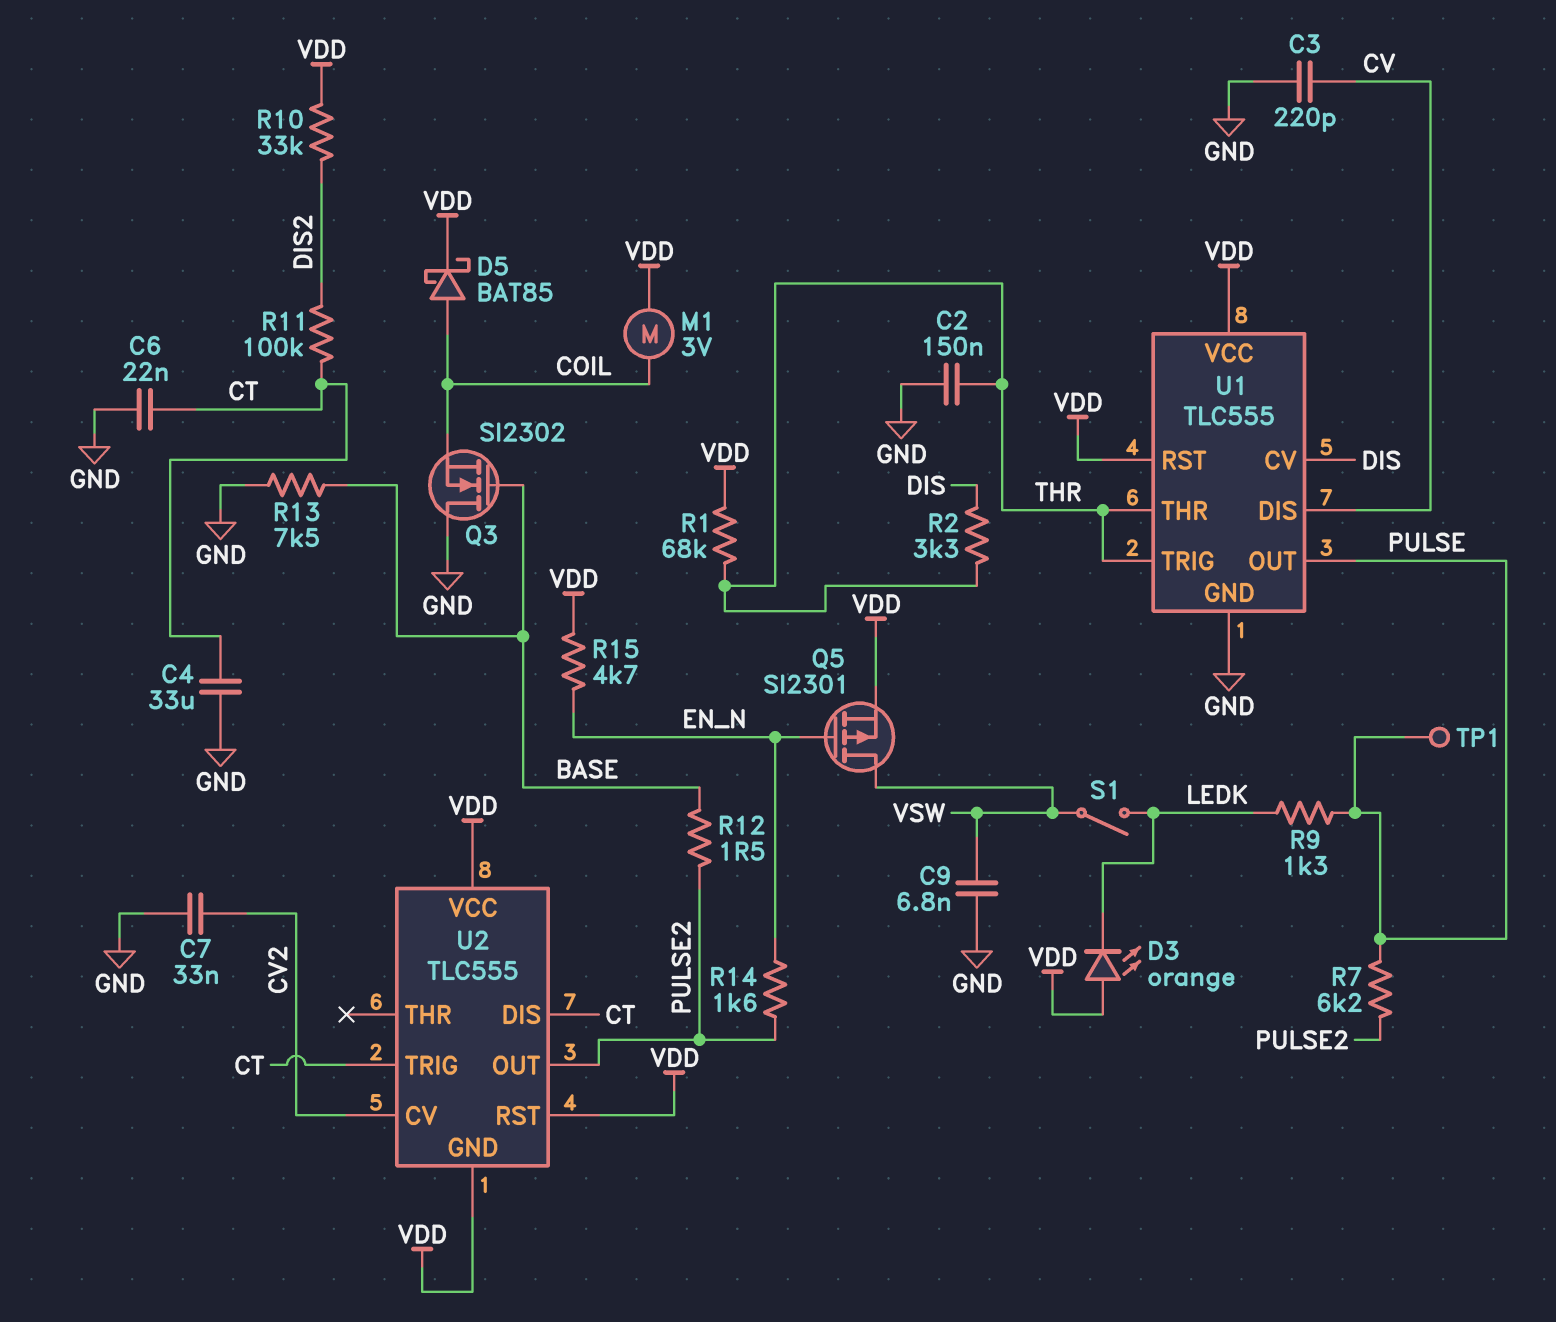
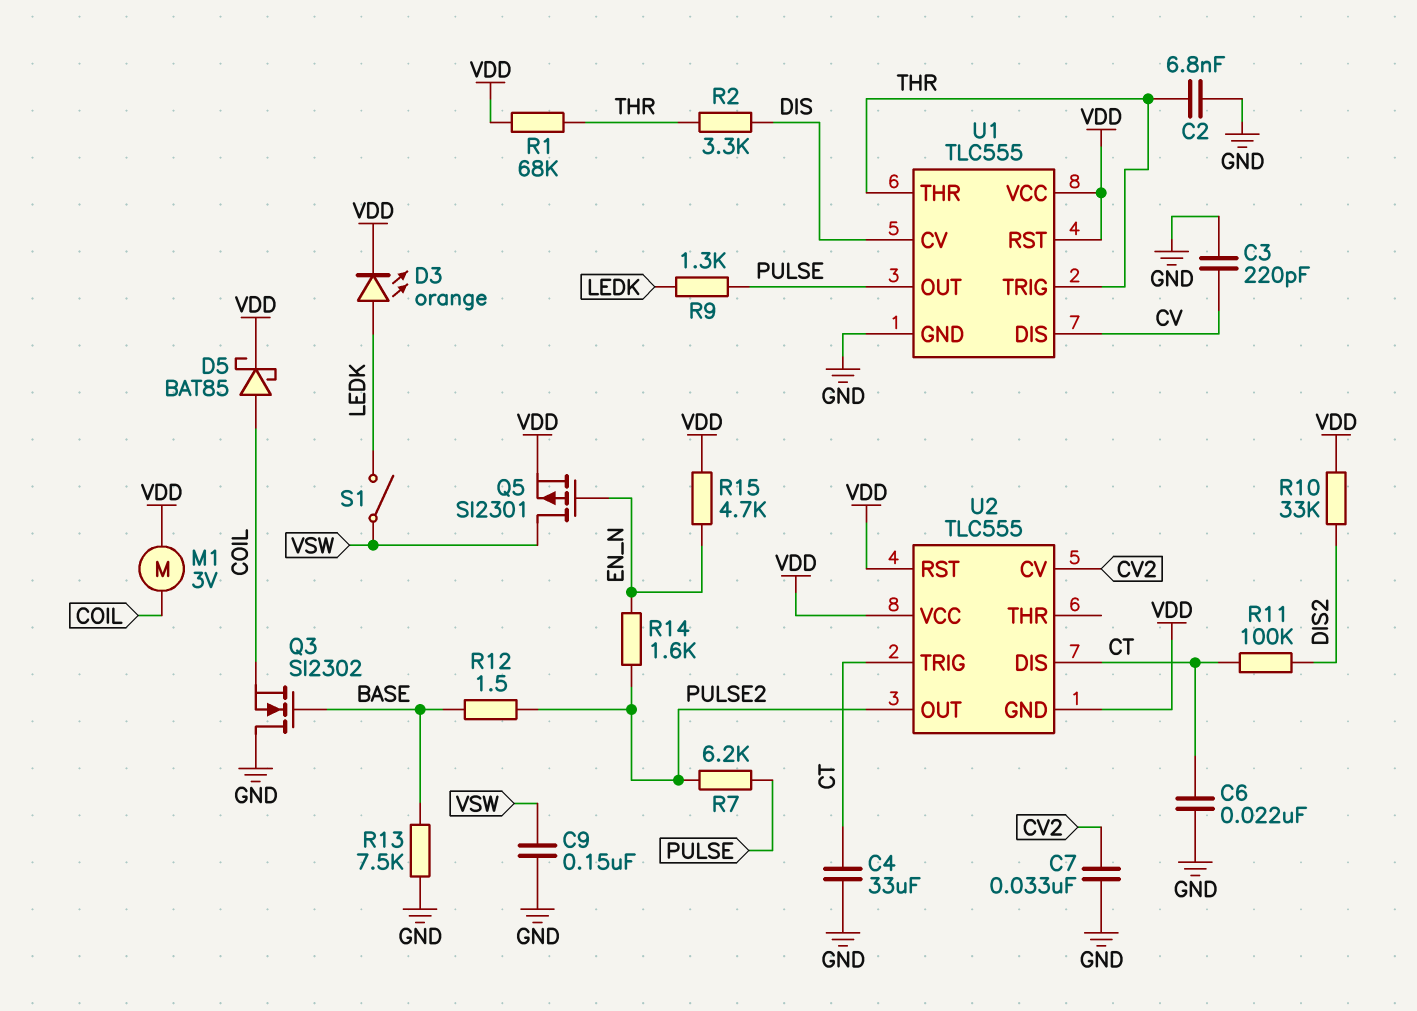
C2: 150nF (GND, THR) -> 6.8nF (GND, THR)
C9: 6.8nF (GND, VSW) -> 150nF (GND, VSW)
D3: LED orange (A VDD, K LEDK) -> LED orange (A LEDK, K VDD)
TP1: test point (PULSE) -> none

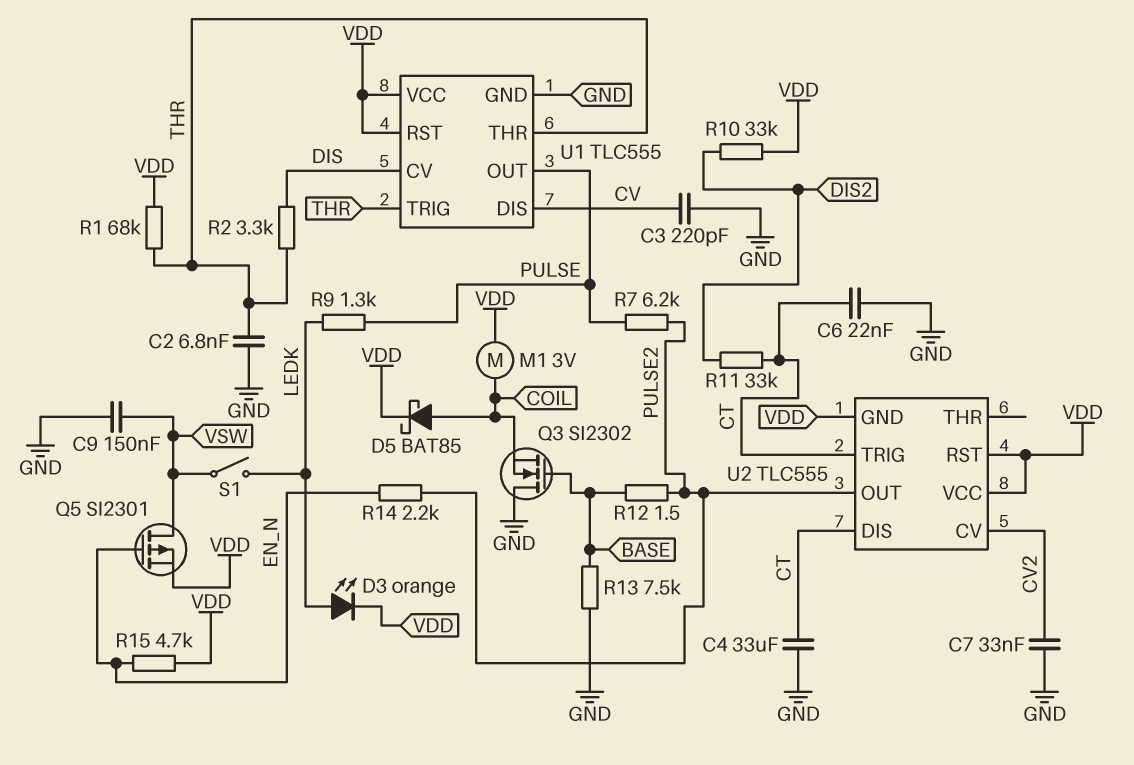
R11: 100k (CT, DIS2) -> 33k (CT, DIS2)
R14: 1.6k (EN_N, PULSE2) -> 2.2k (EN_N, PULSE2)

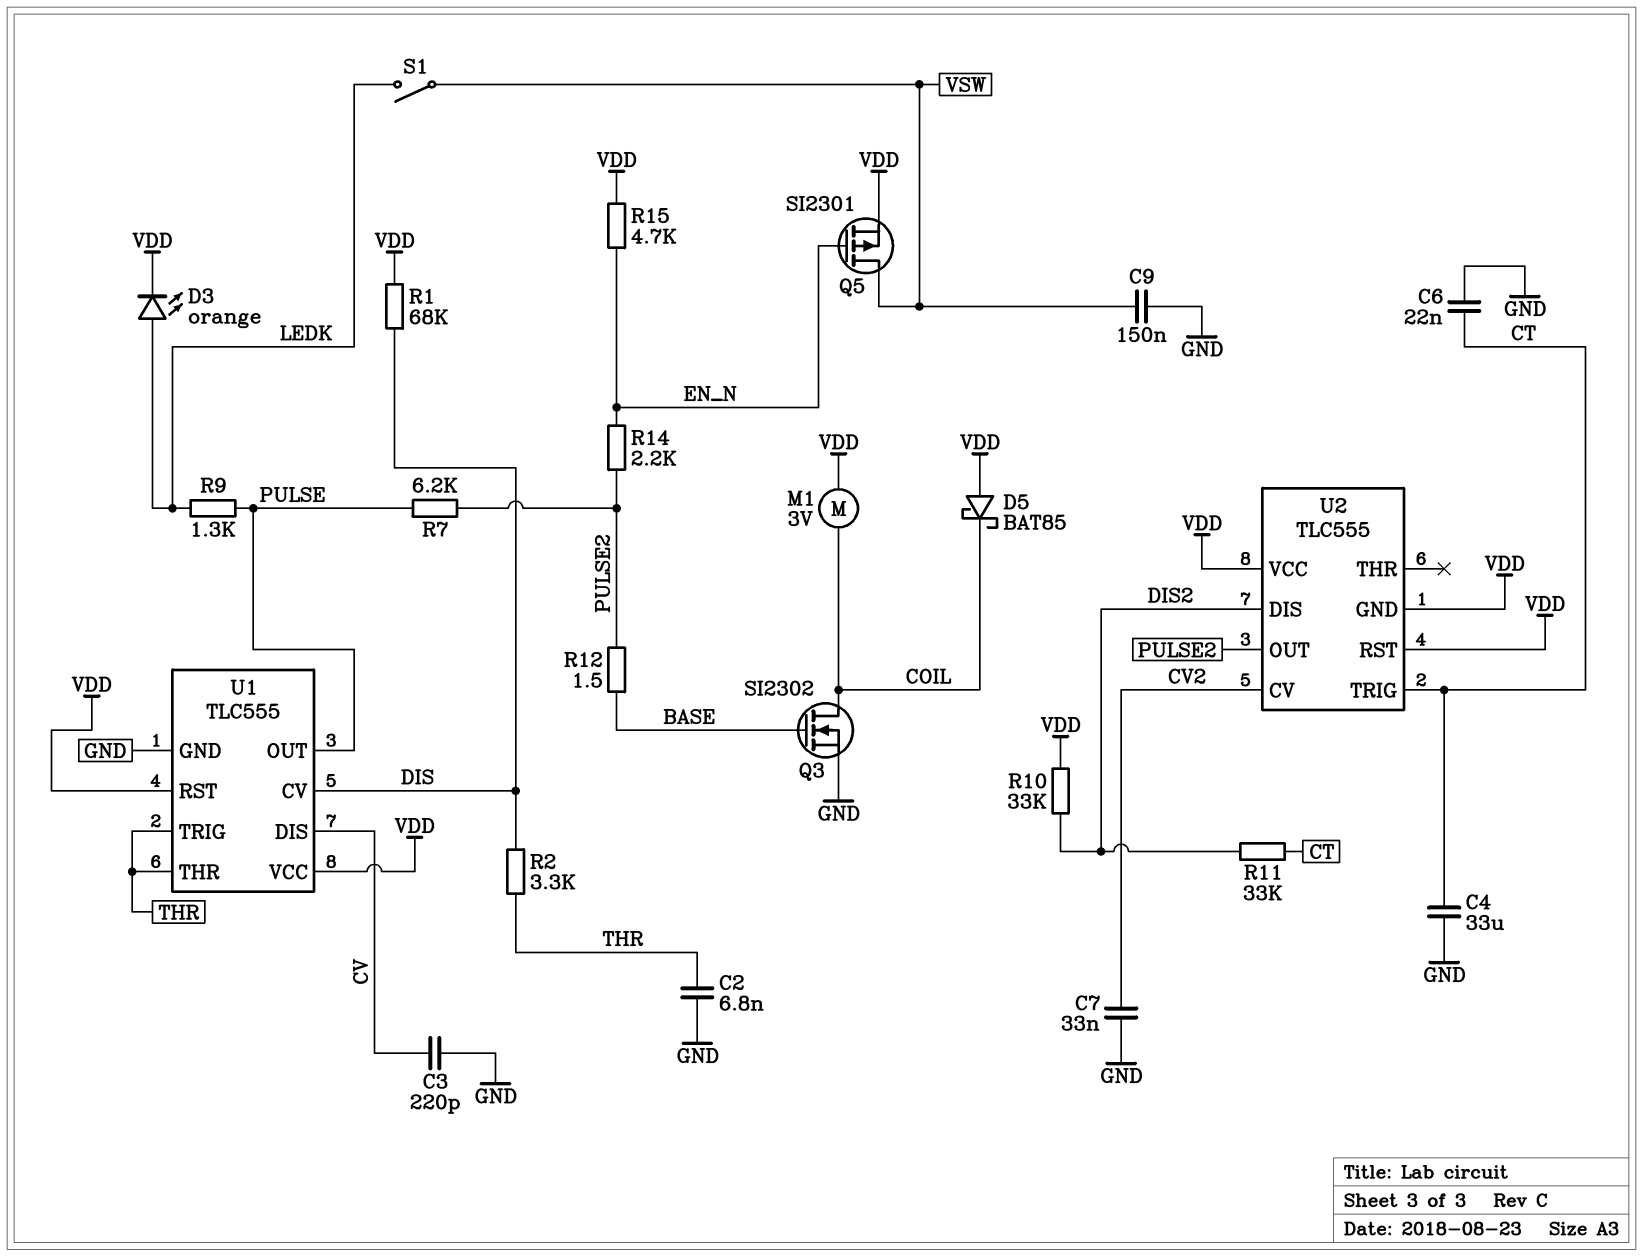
D5: schottky BAT85 (A COIL, K VDD) -> schottky BAT85 (A VDD, K COIL)
Q3: NMOS SI2302 (G BASE, D GND, S COIL) -> NMOS SI2302 (G BASE, D COIL, S GND)
R1: 68k (THR, VDD) -> 68k (DIS, VDD)
R13: 7.5k (BASE, GND) -> none
U2 pin DIS: CT -> DIS2

